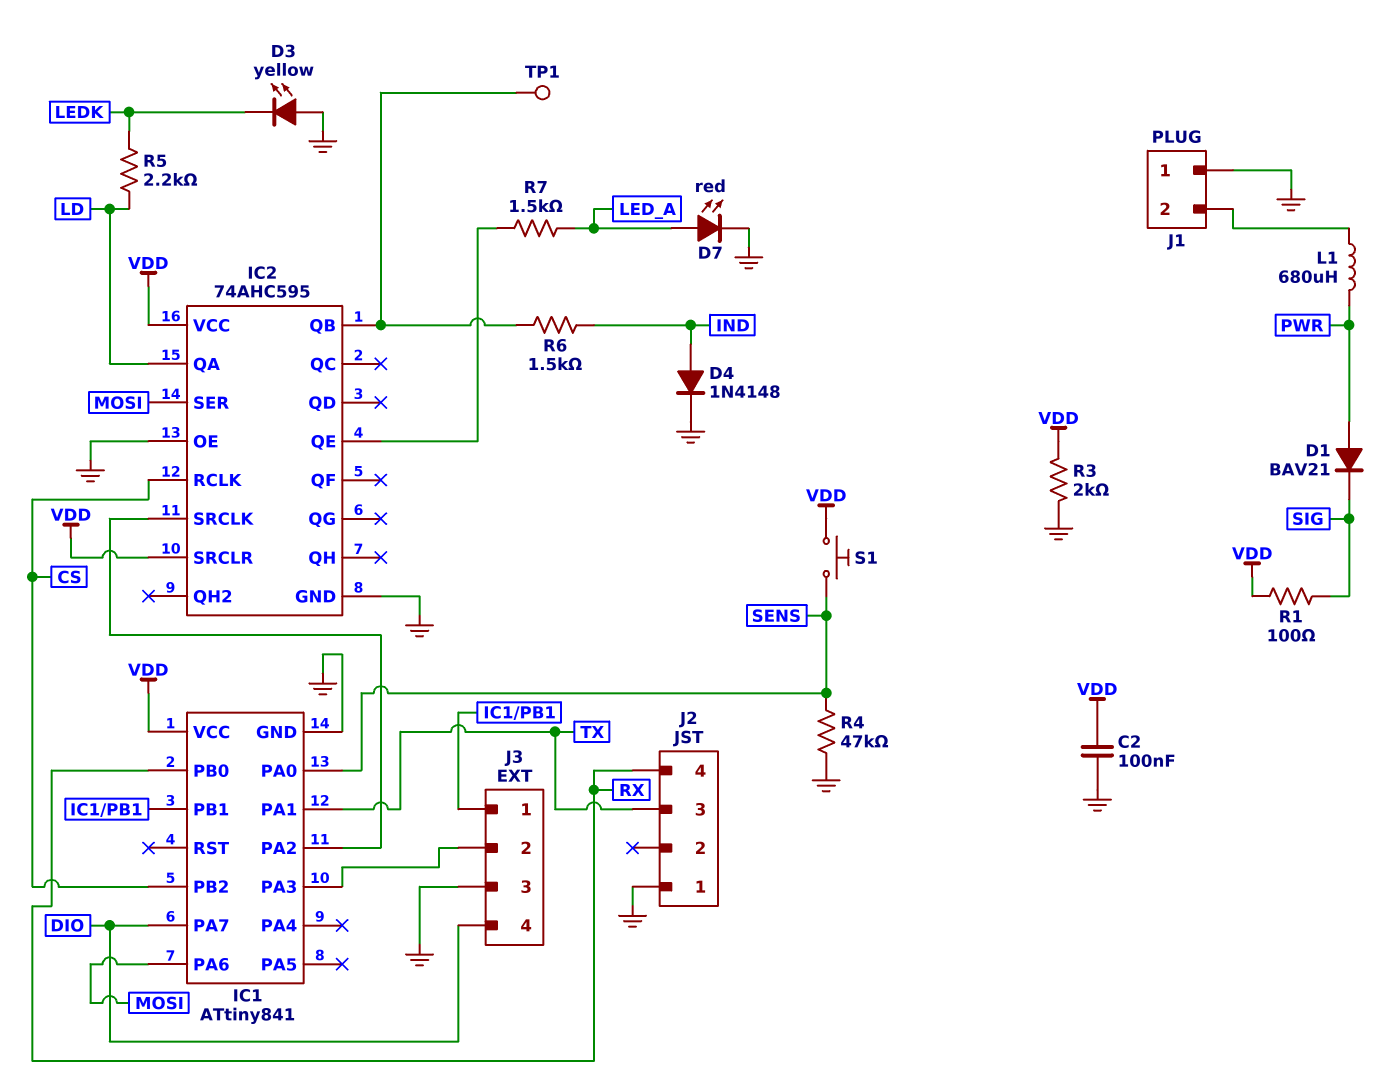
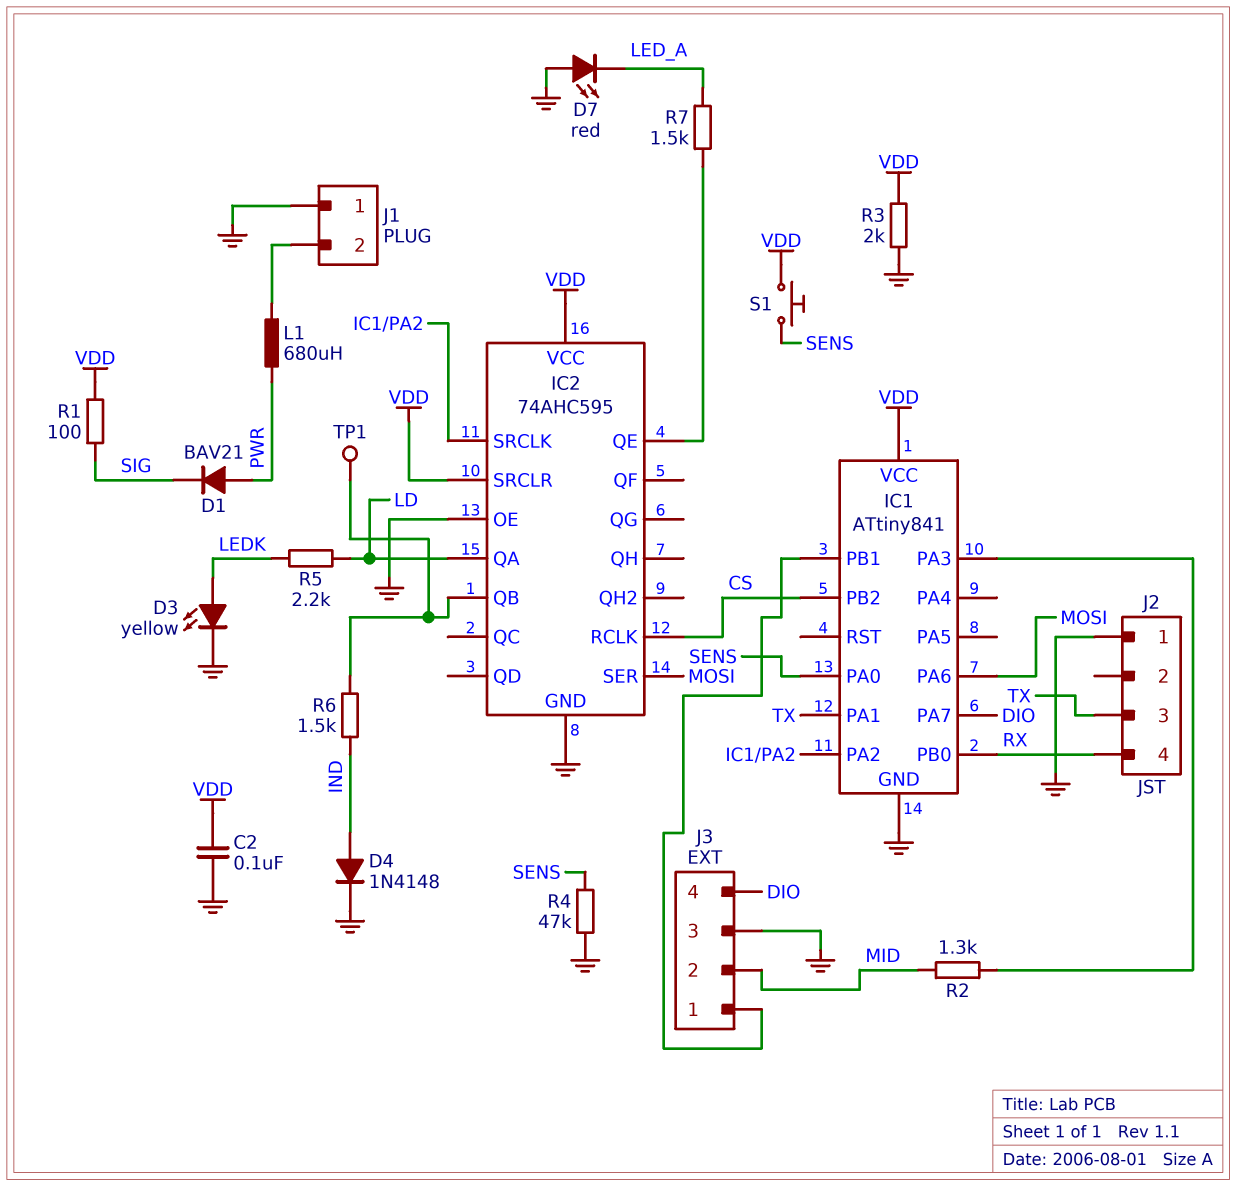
D3: LED yellow (A GND, K LEDK) -> LED yellow (A LEDK, K GND)
D7: LED red (A LED_A, K GND) -> LED red (A GND, K LED_A)
J3 pin 2: IC1/PA3 -> MID
R2: none -> 1.3k (IC1/PA3, MID)

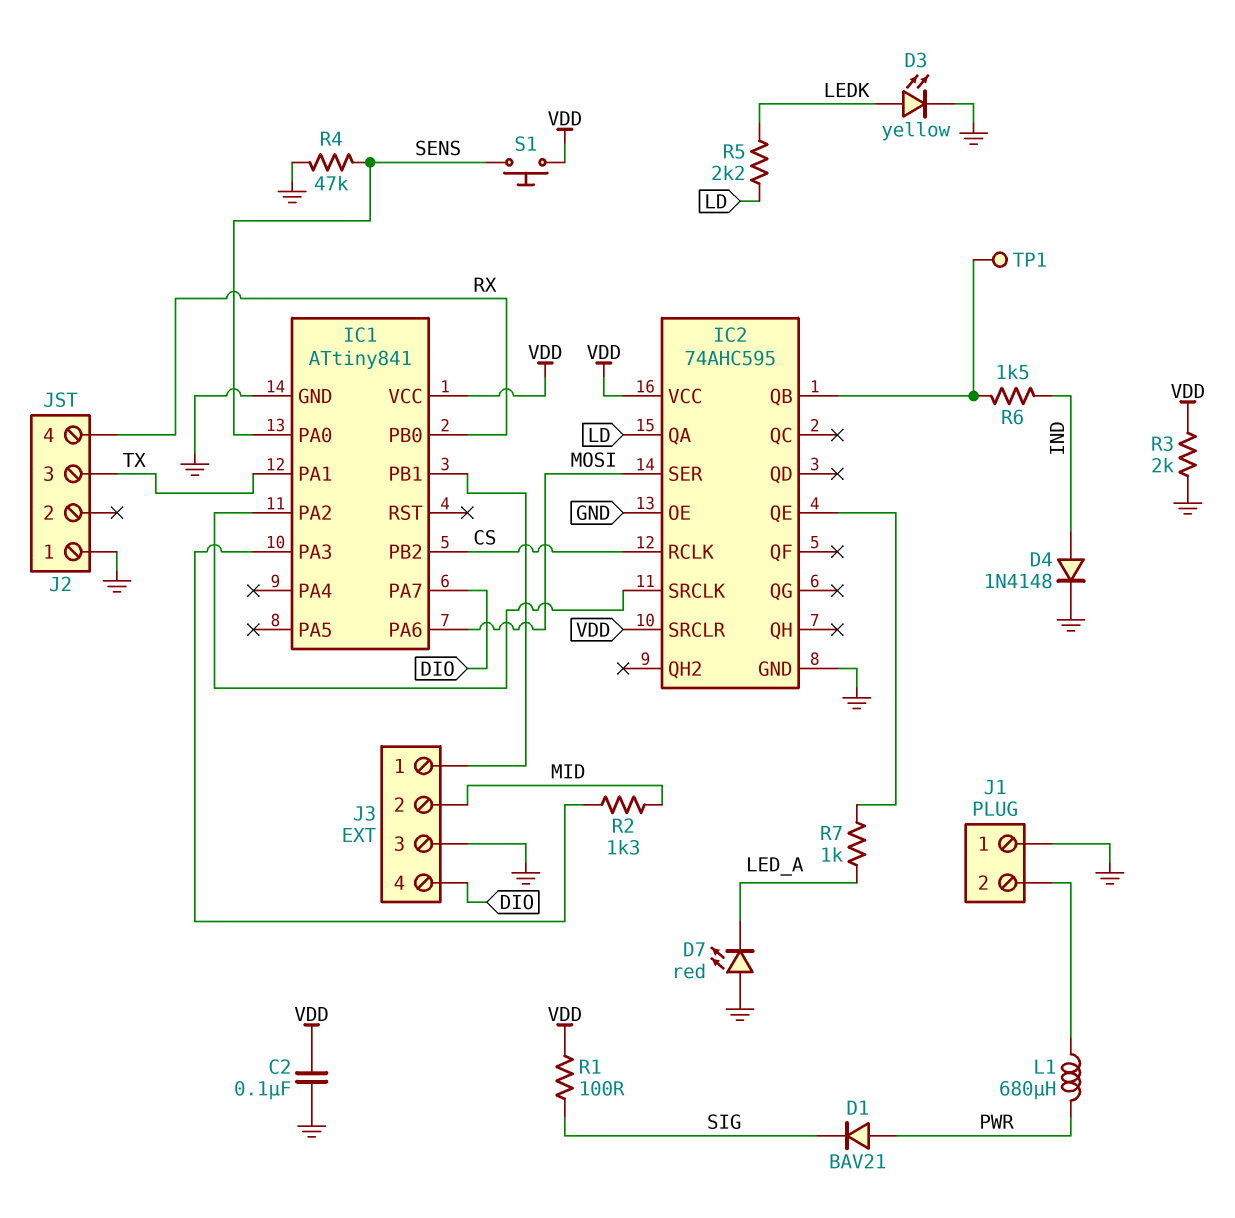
R7: 1.5k (IC2/QE, LED_A) -> 1k (IC2/QE, LED_A)

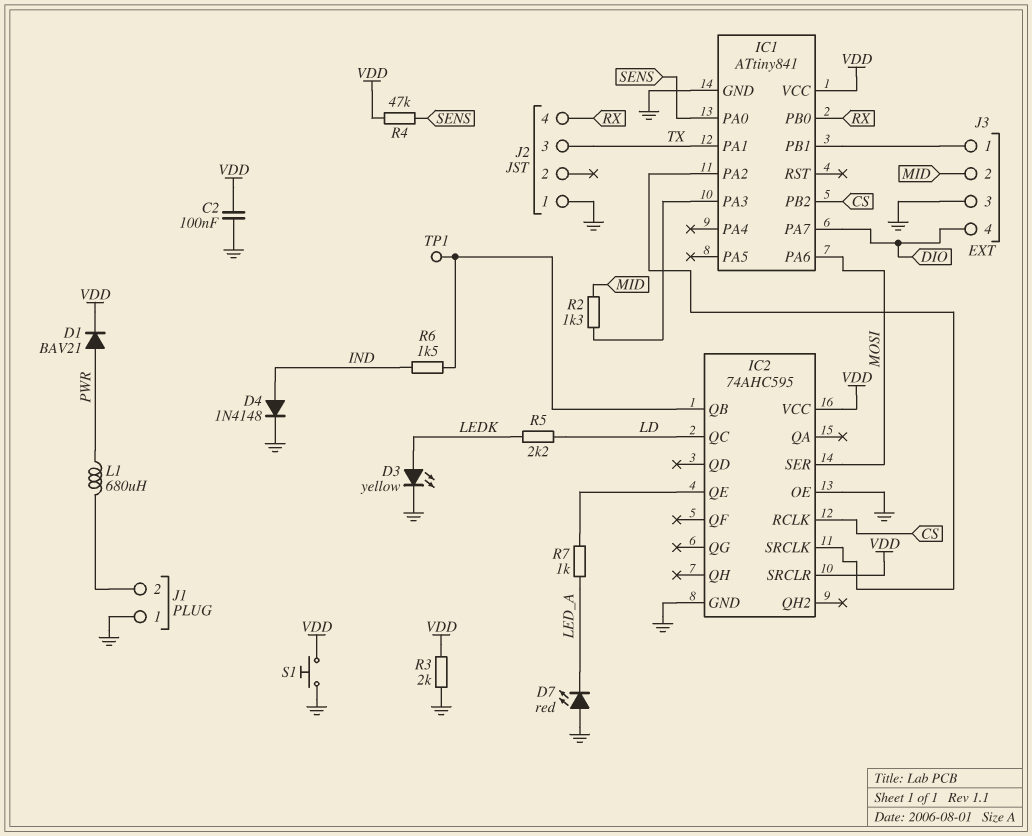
D1: diode BAV21 (A PWR, K SIG) -> diode BAV21 (A PWR, K VDD)
IC2 pin QA: LD -> none
IC2 pin QC: none -> LD
R1: 100 (SIG, VDD) -> none
R4: 47k (GND, SENS) -> 47k (SENS, VDD)
S1: button (SENS, VDD) -> button (GND, VDD)

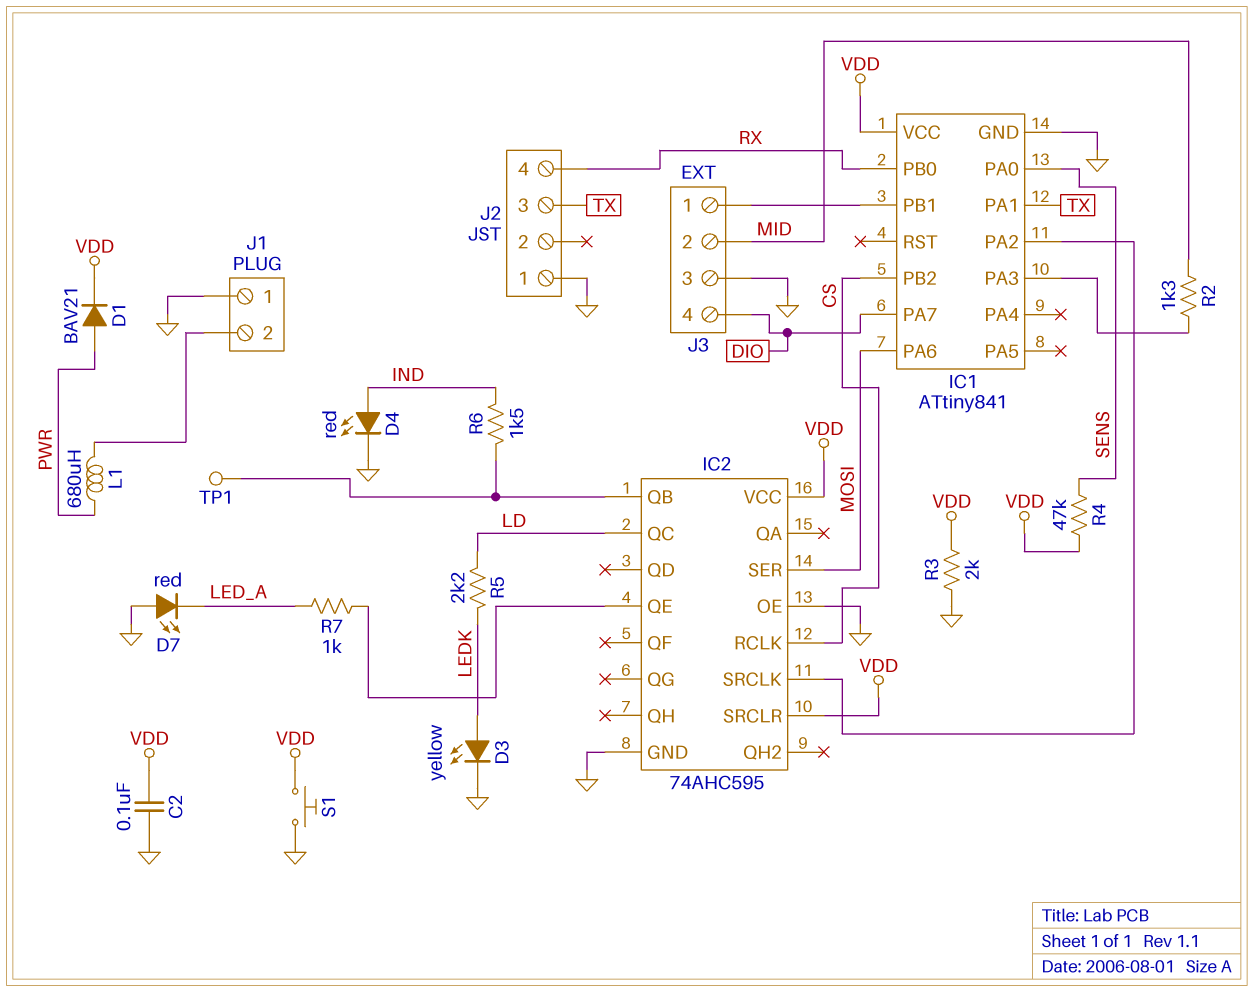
D4: diode 1N4148 (A IND, K GND) -> LED red (A IND, K GND)

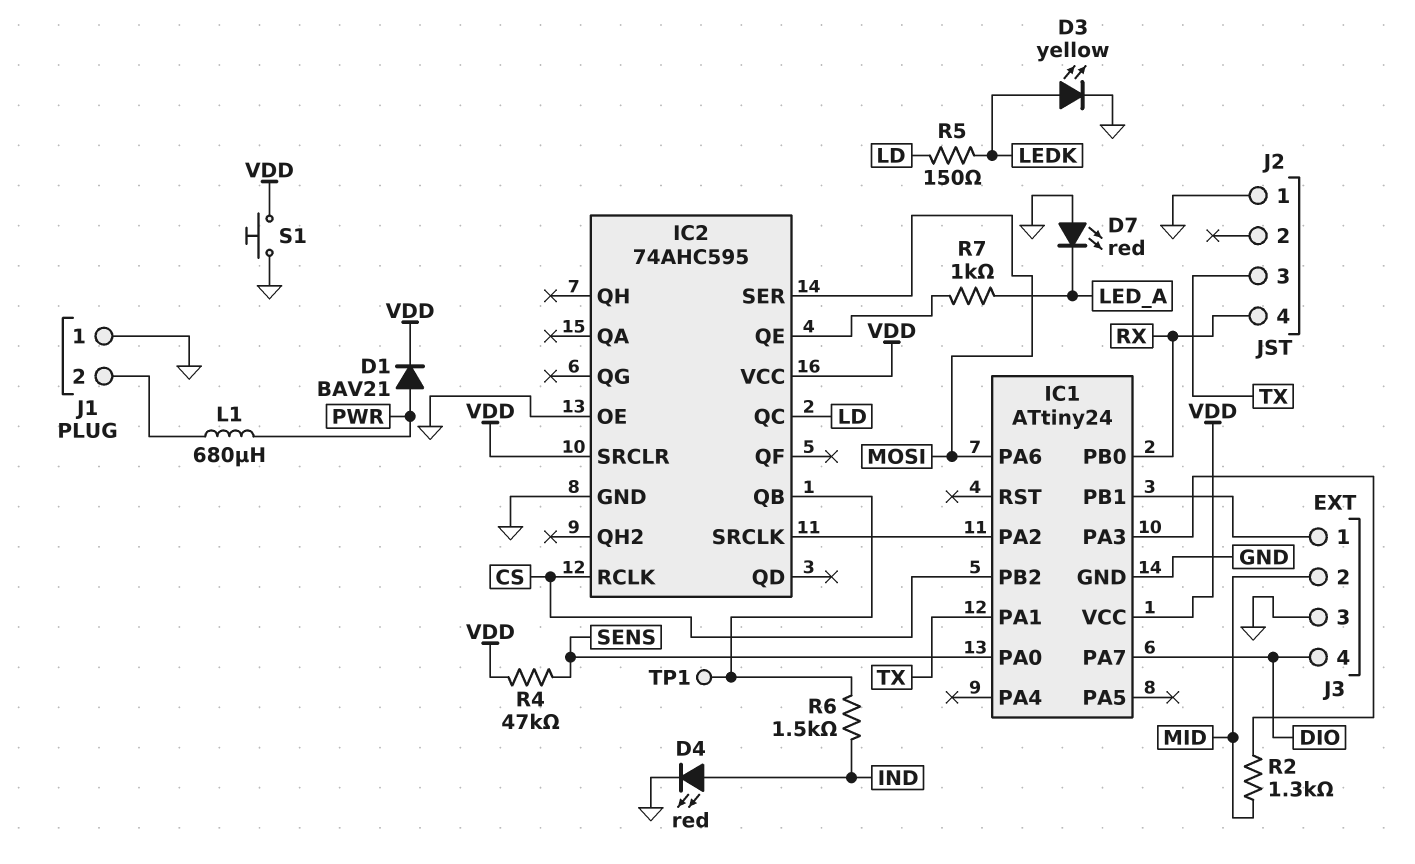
C2: 100nF (GND, VDD) -> none
IC1: ATtiny841 -> ATtiny24
R3: 2k (GND, VDD) -> none
R5: 2.2k (LD, LEDK) -> 150 (LD, LEDK)

